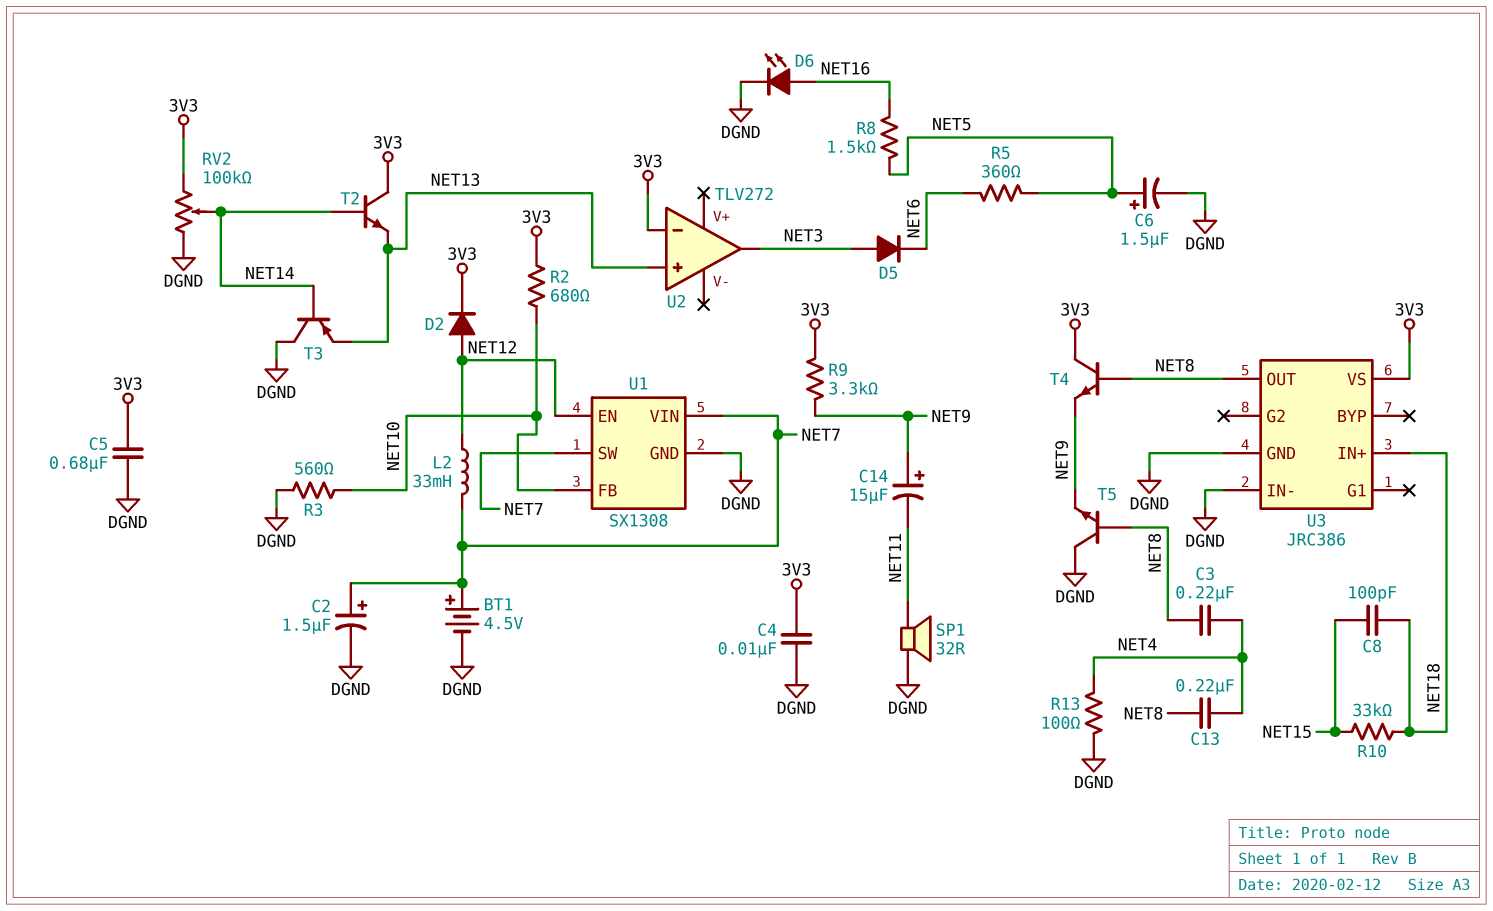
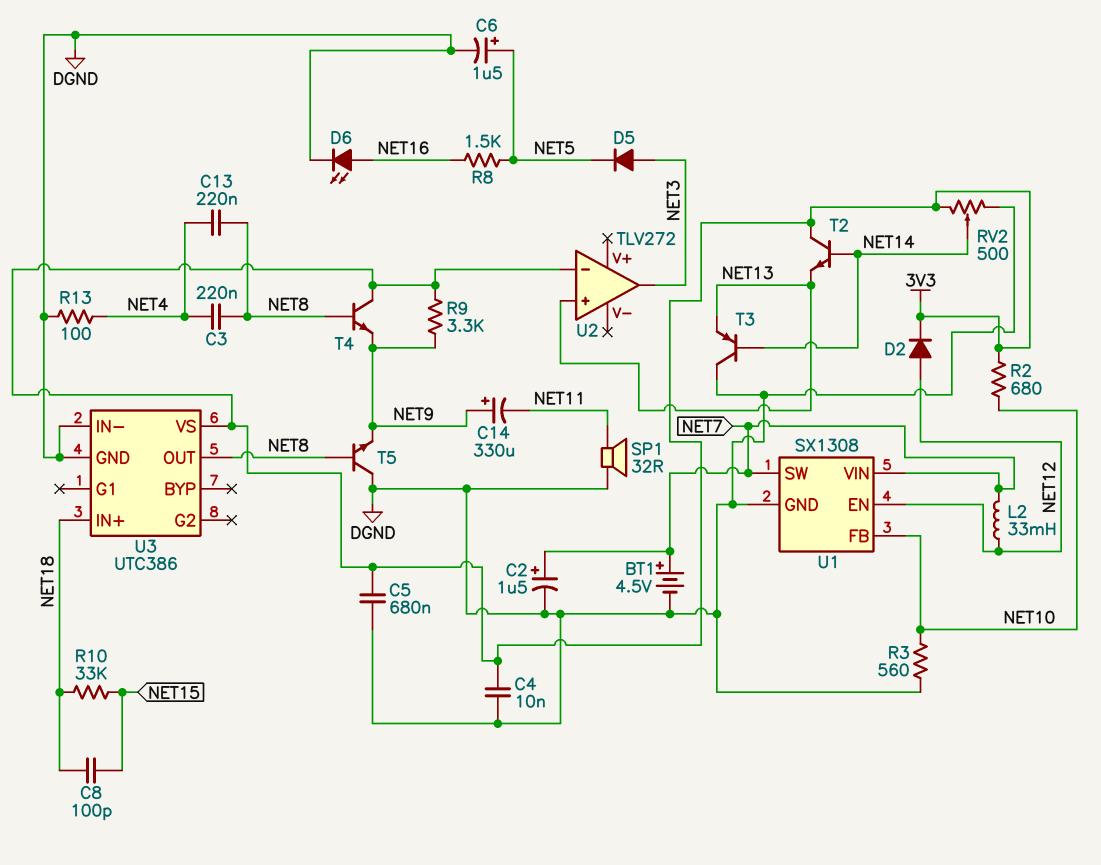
C14: 15uF (plus NET9, minus NET11) -> 330uF (plus NET9, minus NET11)
D5: diode (A NET3, K NET6) -> diode (A NET3, K NET5)
R5: 360 (NET5, NET6) -> none
RV2: 100k (3V3, DGND, wiper NET14) -> 500 (3V3, DGND, wiper NET14)
U3: JRC386 -> UTC386

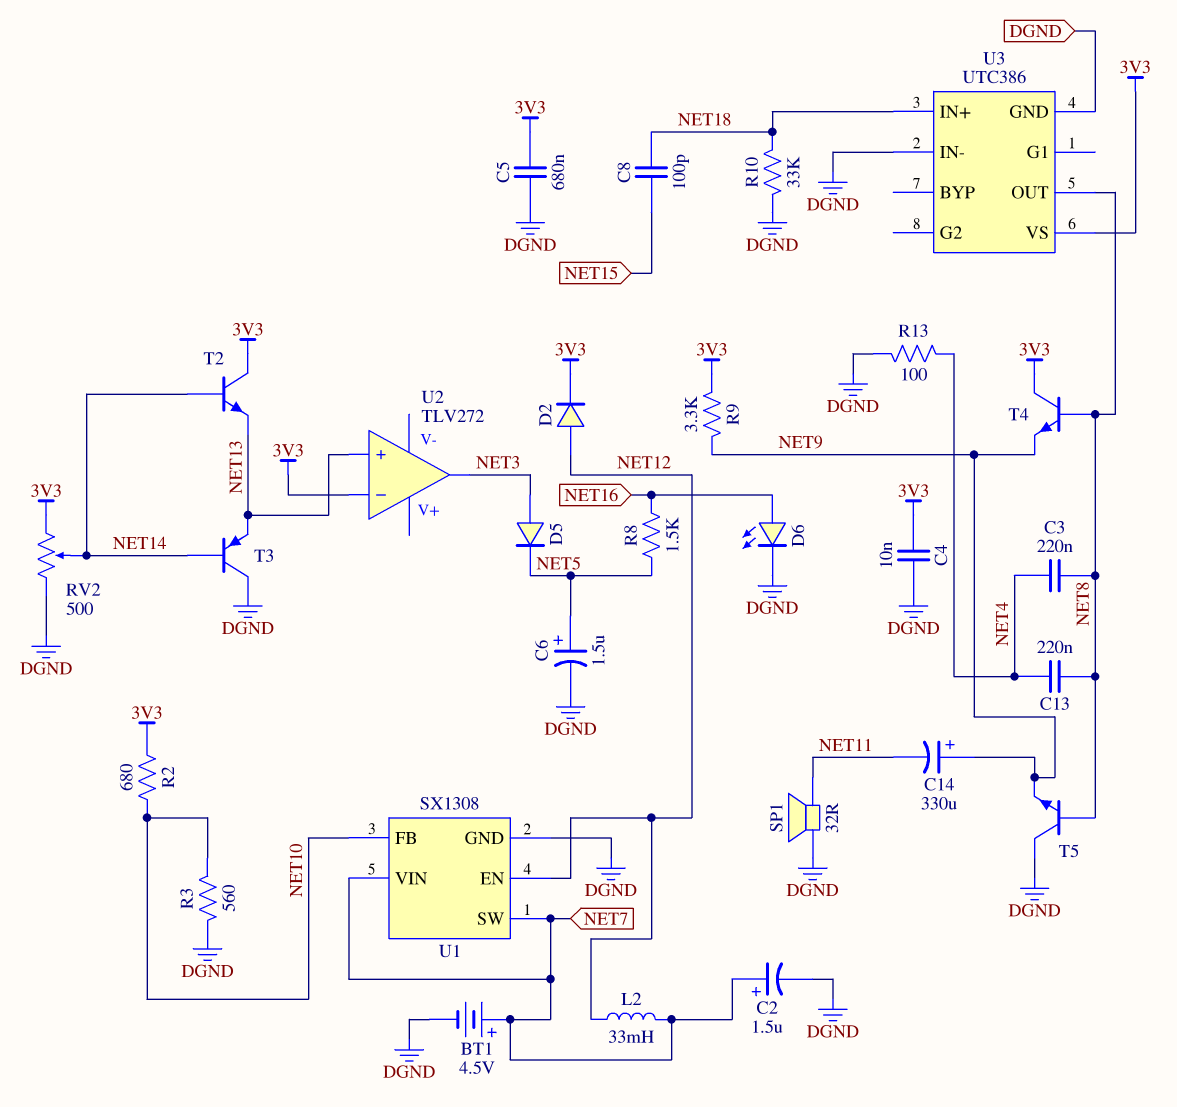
R10: 33k (NET15, NET18) -> 33k (DGND, NET18)

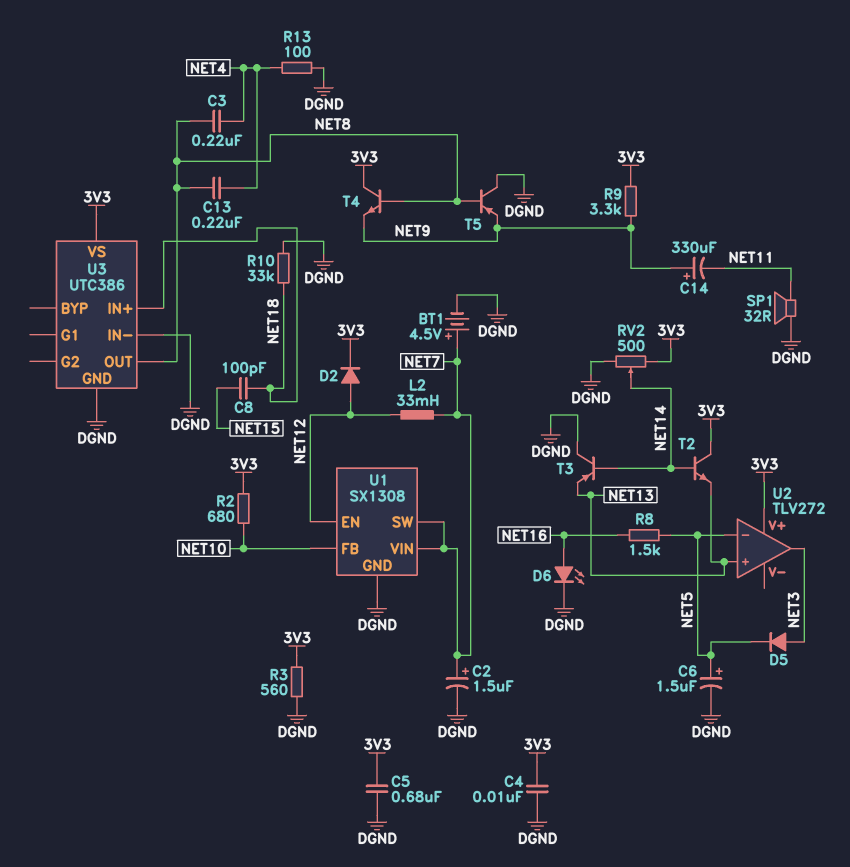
R3: 560 (DGND, NET10) -> 560 (3V3, DGND)
T5: NPN (B NET8, C DGND, E NET9) -> PNP (B NET8, C DGND, E NET9)
U2 pin V+: none -> 3V3
U2 pin in-: 3V3 -> NET5

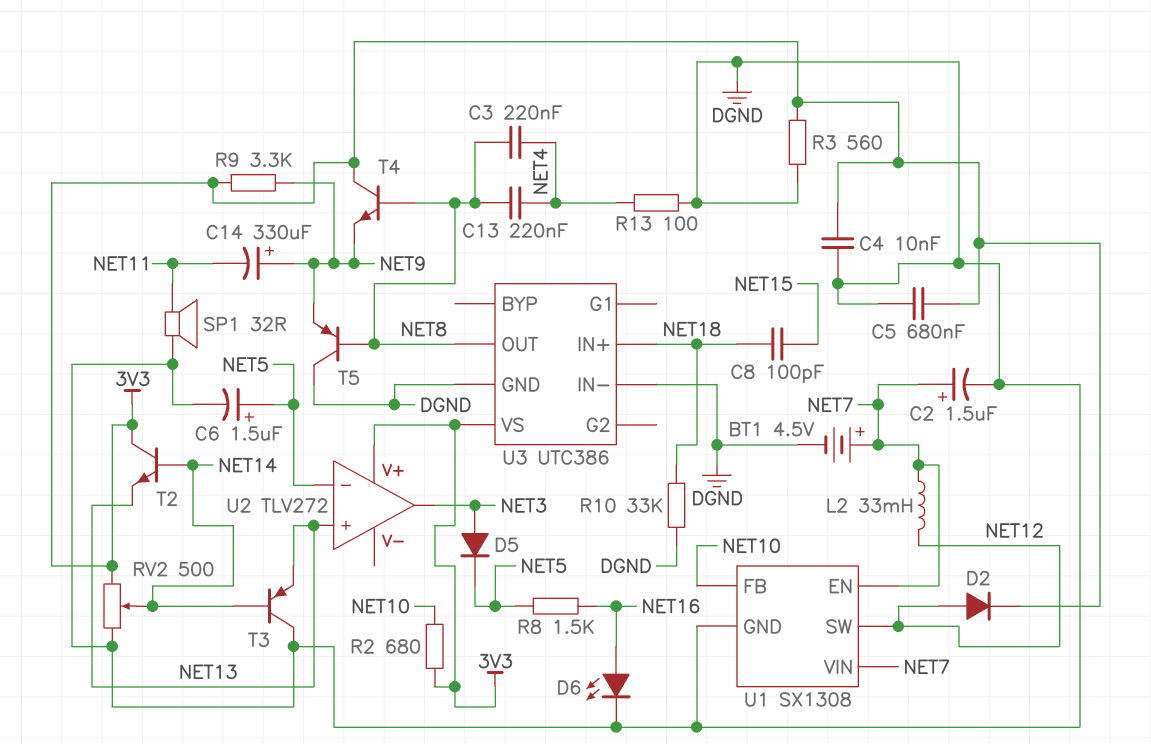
U1 pin EN: NET12 -> NET7
U1 pin SW: NET7 -> NET12

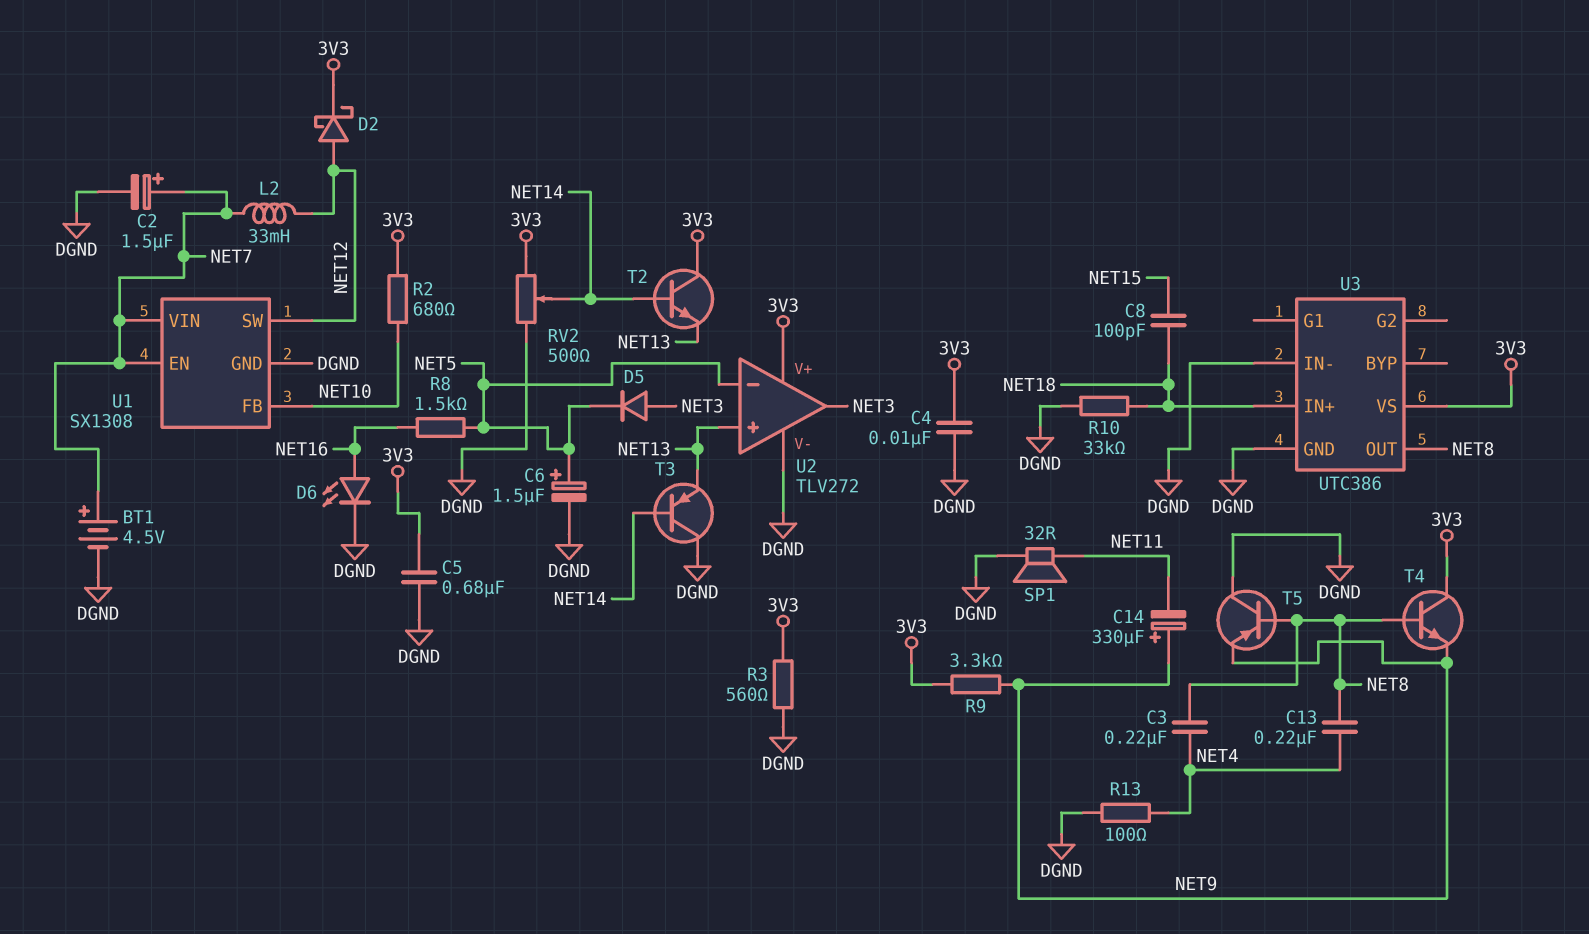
D2: diode (A NET12, K 3V3) -> schottky (A NET12, K 3V3)
U2 pin V-: none -> DGND

